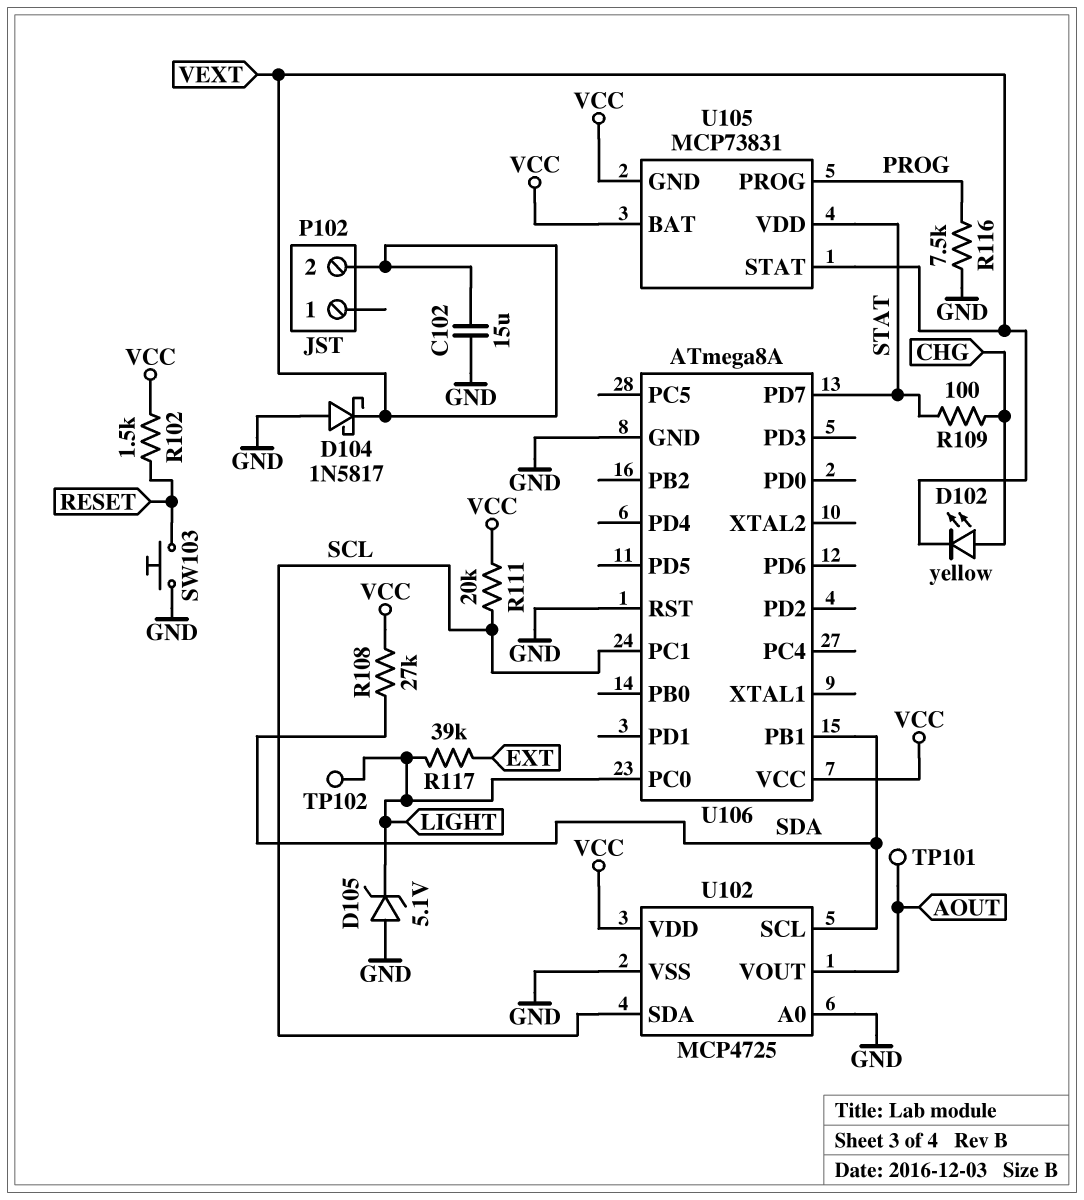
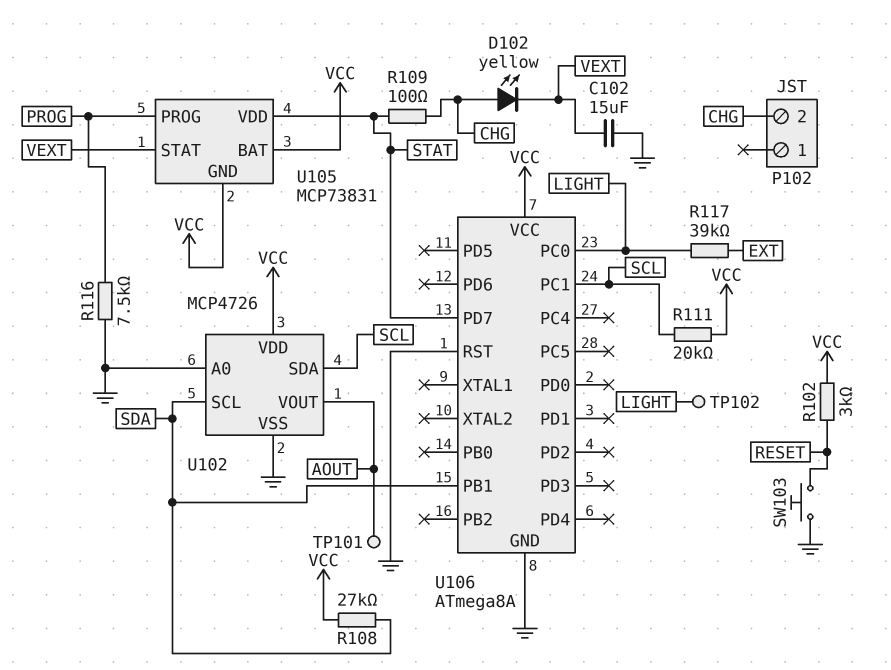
D104: schottky 1N5817 (A GND, K VEXT) -> none
D105: zener 5.1V (A GND, K LIGHT) -> none
P102 pin 2: VEXT -> CHG
R102: 1.5k (RESET, VCC) -> 3k (RESET, VCC)
U102: MCP4725 -> MCP4726

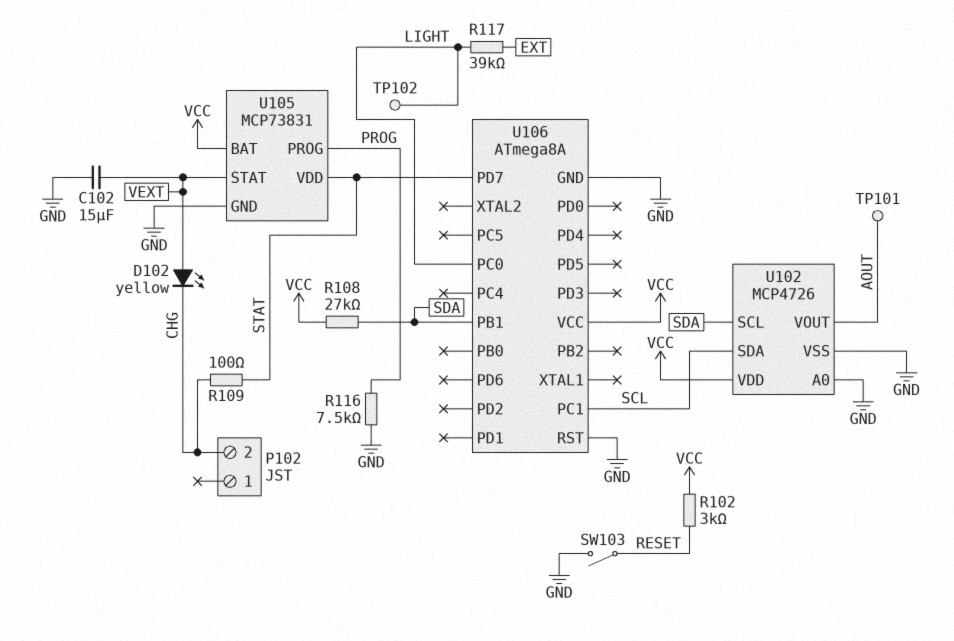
D102: LED yellow (A CHG, K VEXT) -> LED yellow (A VEXT, K CHG)
R111: 20k (SCL, VCC) -> none
SW103: button (GND, RESET) -> switch (GND, RESET)
U105 pin GND: VCC -> GND

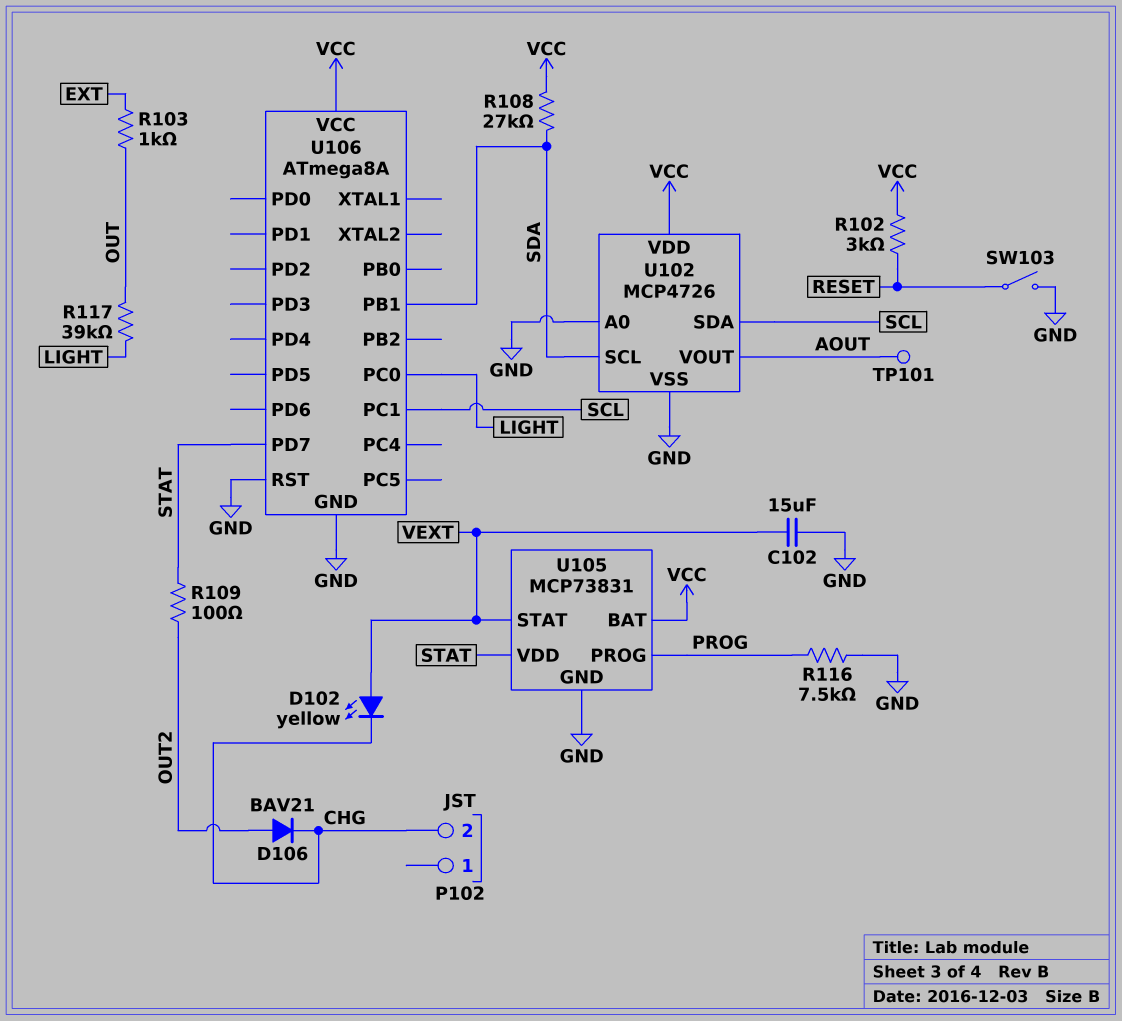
D106: none -> diode BAV21 (A OUT2, K CHG)
R103: none -> 1k (EXT, OUT)
R109: 100 (CHG, STAT) -> 100 (OUT2, STAT)
R117: 39k (EXT, LIGHT) -> 39k (LIGHT, OUT)
TP102: test point (LIGHT) -> none

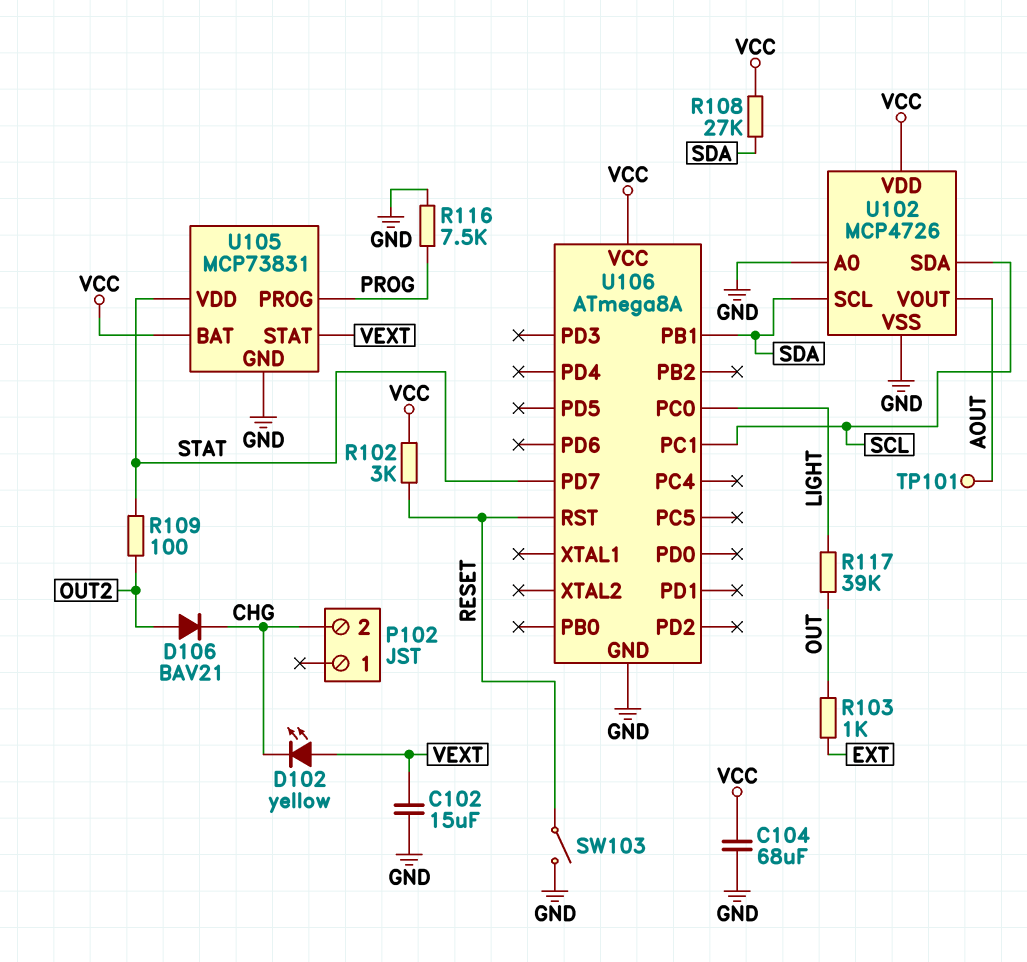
C104: none -> 68uF (GND, VCC)
U106 pin RST: GND -> RESET

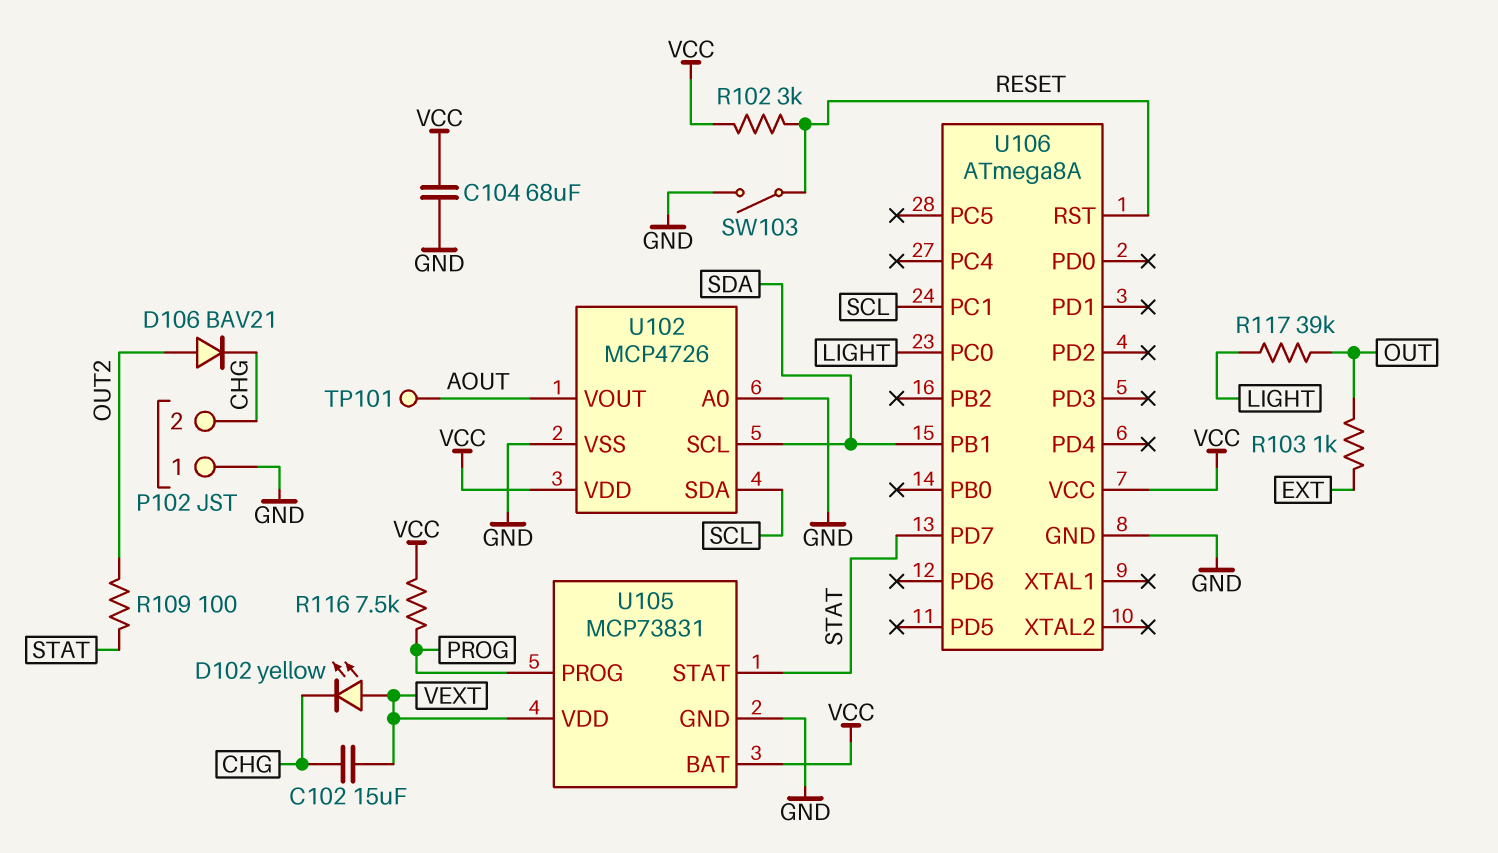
C102: 15uF (GND, VEXT) -> 15uF (CHG, VEXT)
P102 pin 1: none -> GND
R108: 27k (SDA, VCC) -> none
R116: 7.5k (GND, PROG) -> 7.5k (PROG, VCC)
U105 pin STAT: VEXT -> STAT
U105 pin VDD: STAT -> VEXT

